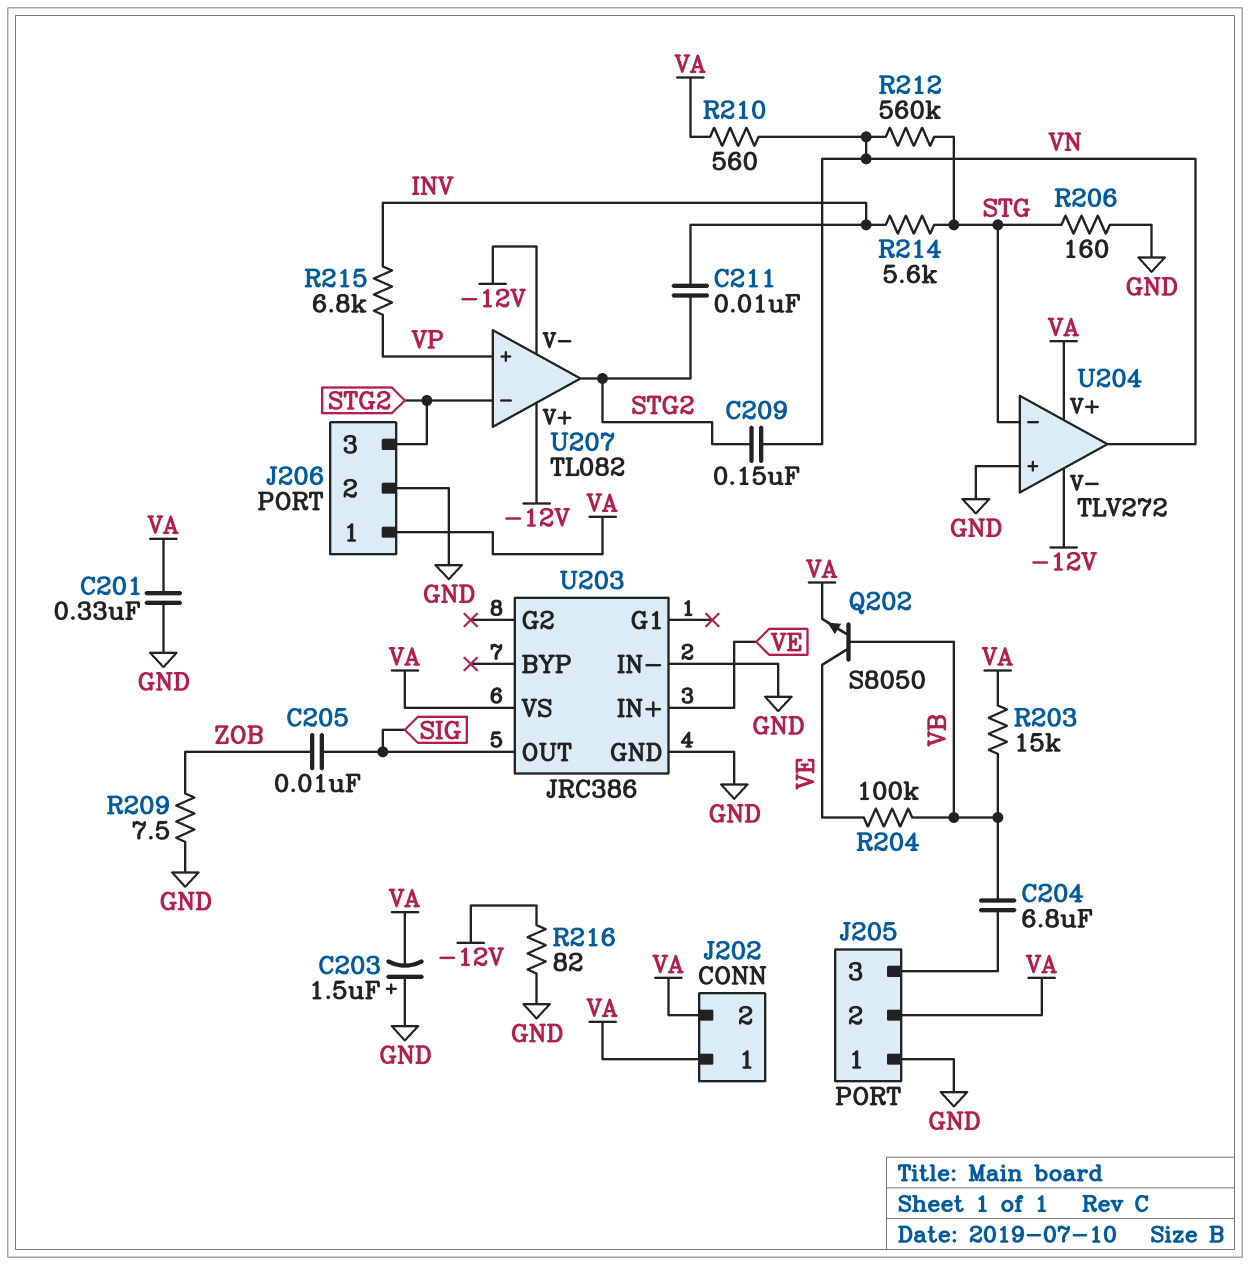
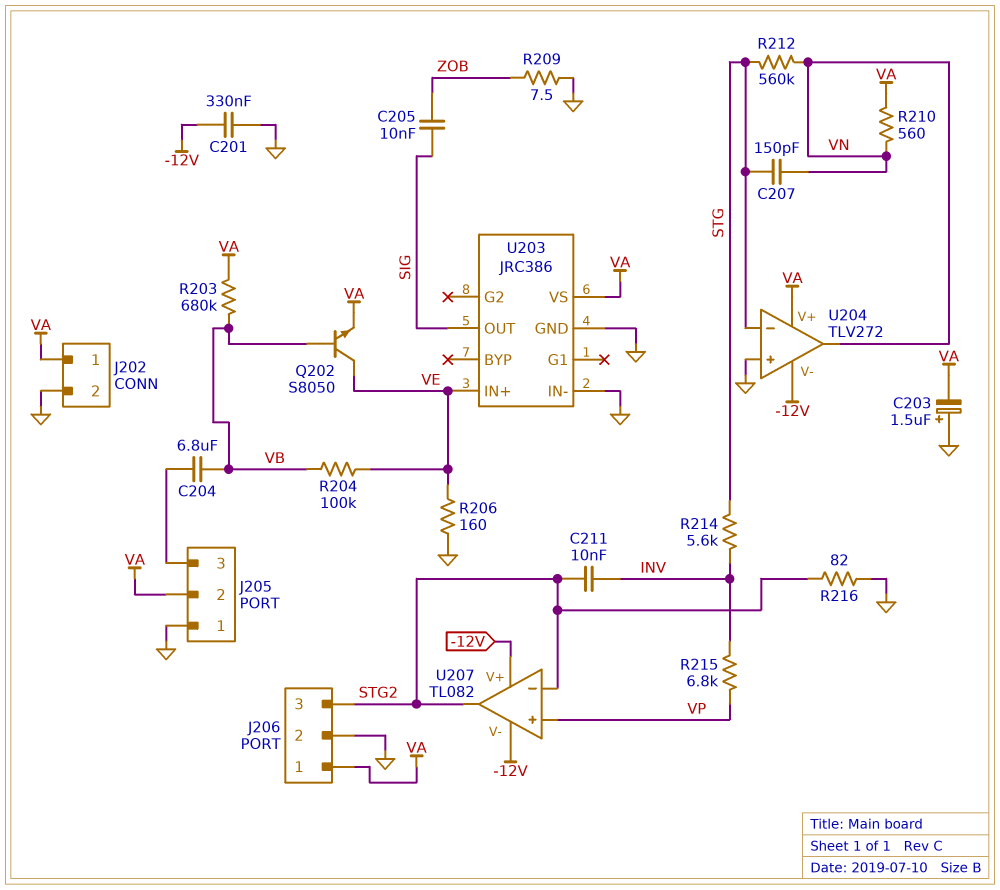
C201: 330nF (GND, VA) -> 330nF (-12V, GND)
C207: none -> 150pF (STG, VN)
C209: 150nF (STG2, VN) -> none
J202 pin 2: VA -> GND
R203: 15k (VA, VB) -> 680k (VA, VB)
R206: 160 (GND, STG) -> 160 (GND, VE)
R216: 82 (-12V, GND) -> 82 (GND, STG2)

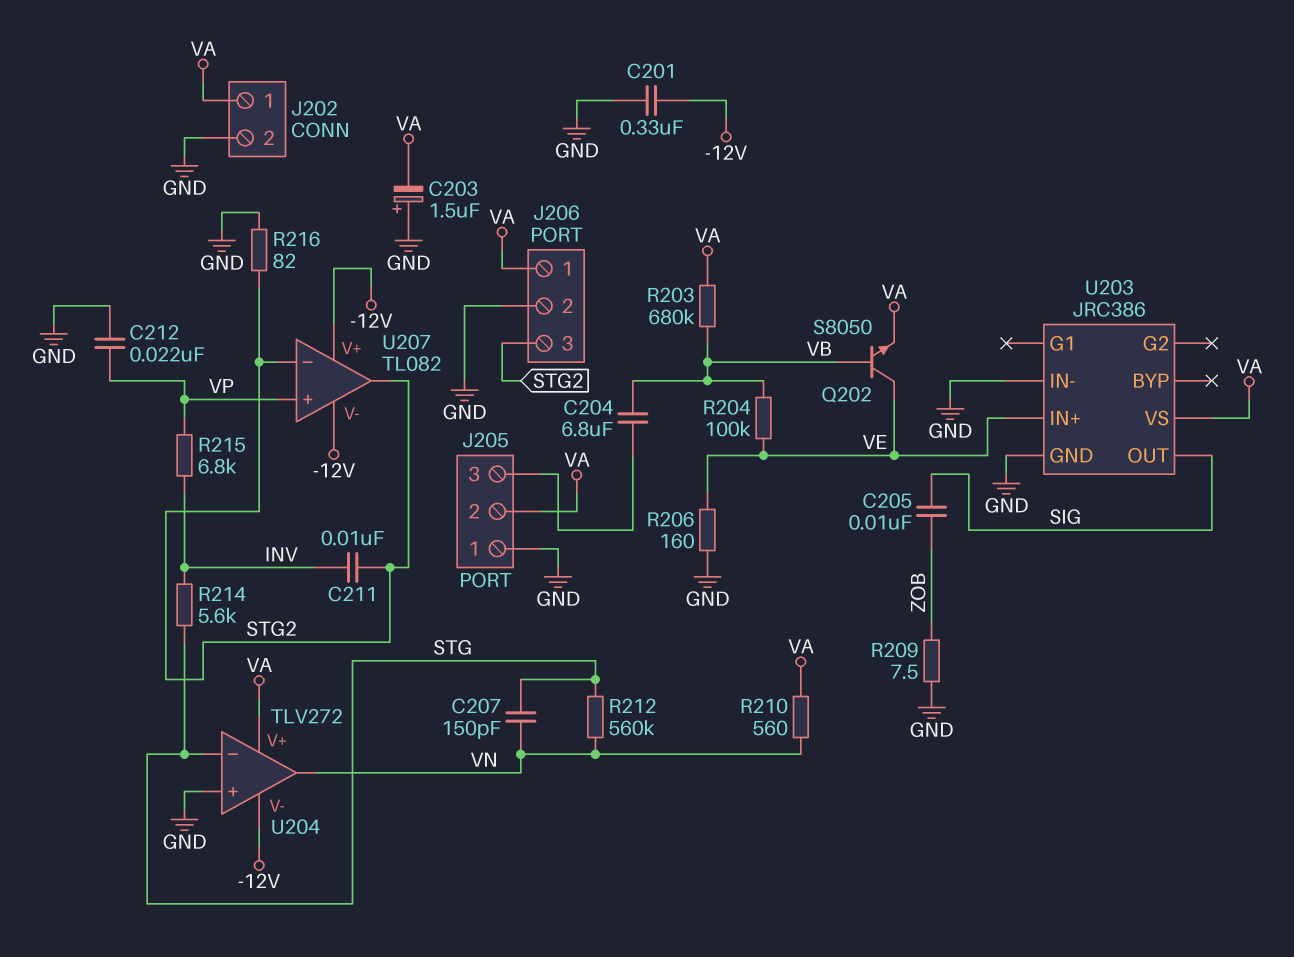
C212: none -> 22nF (GND, VP)

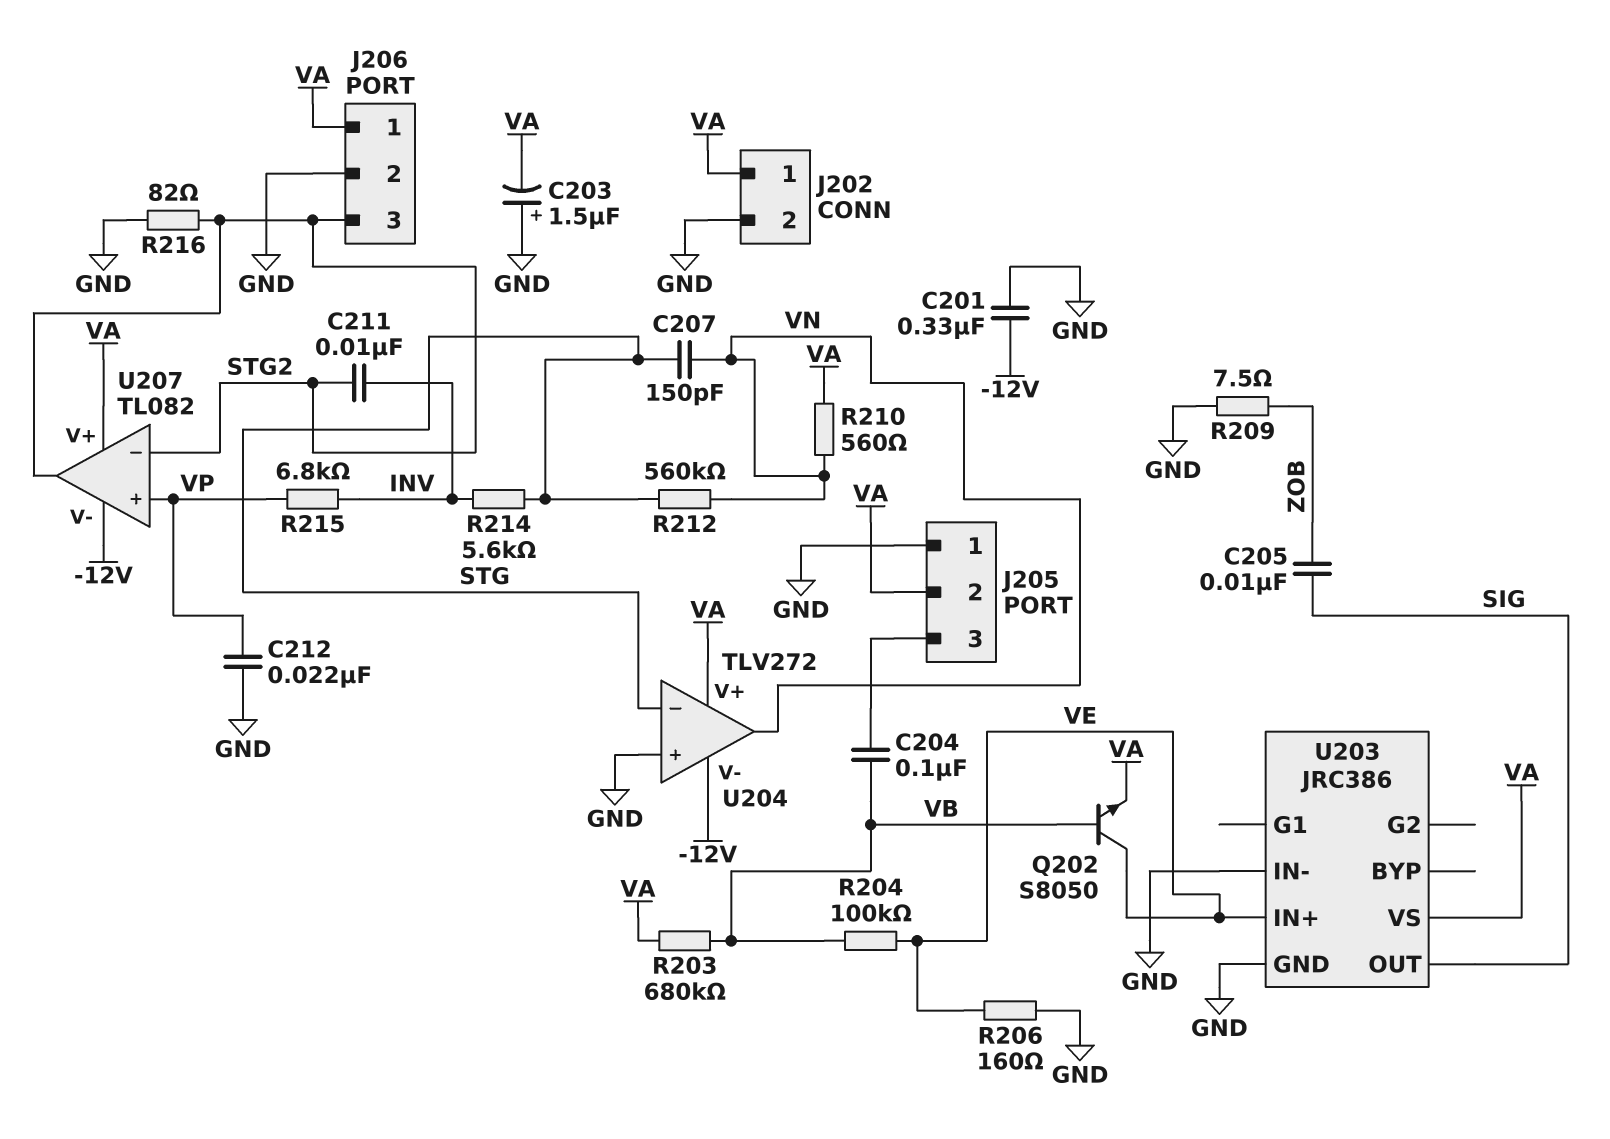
C204: 6.8uF (J205/3, VB) -> 100nF (J205/3, VB)
U207 pin V+: -12V -> VA

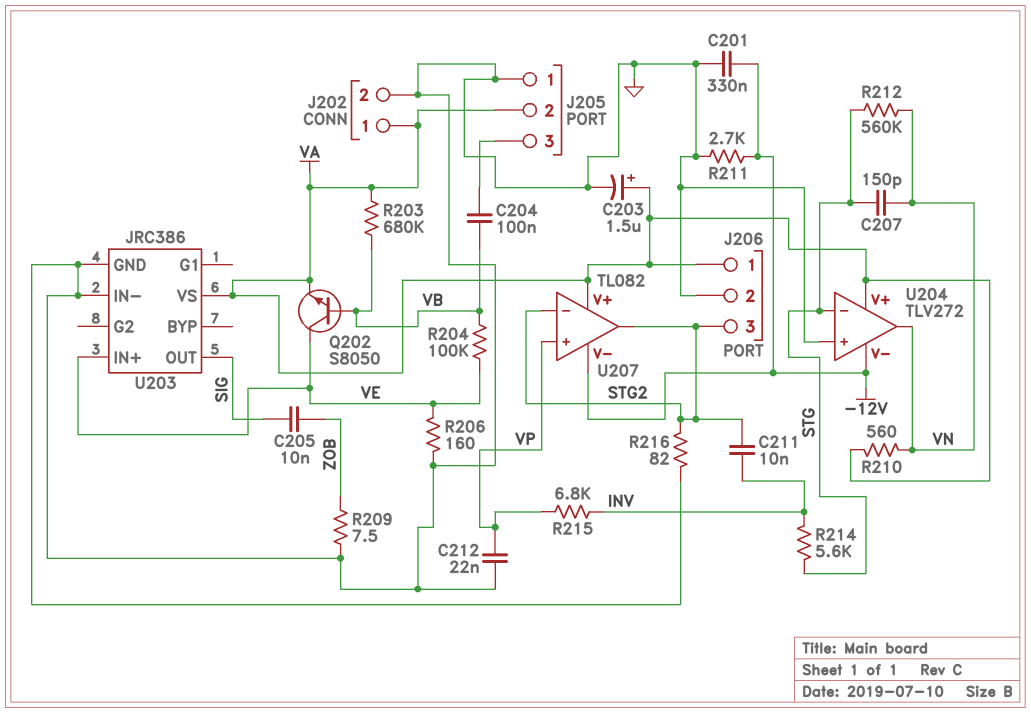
C203: 1.5uF (plus GND, minus VA) -> 1.5uF (plus VA, minus GND)
R211: none -> 2.7k (-12V, GND)

